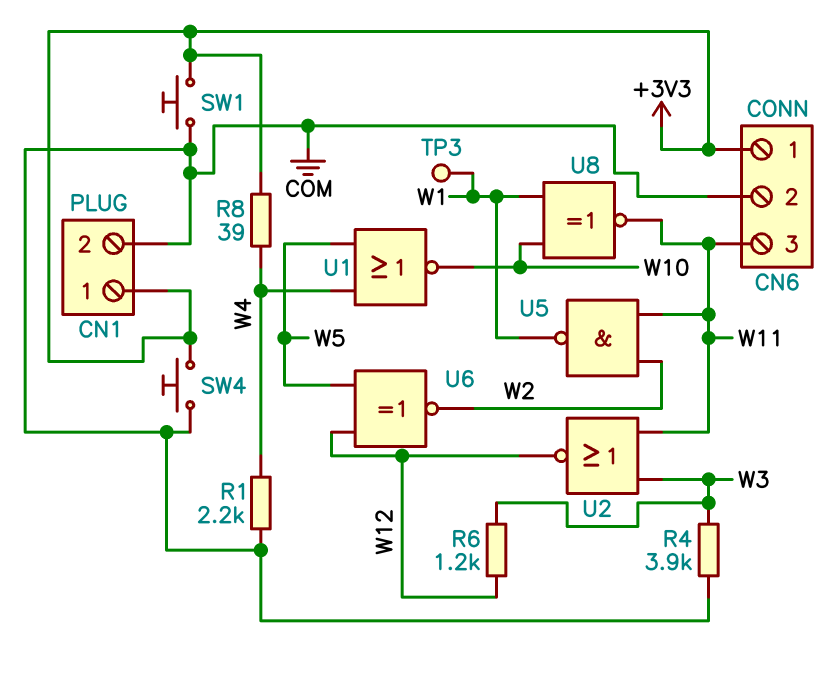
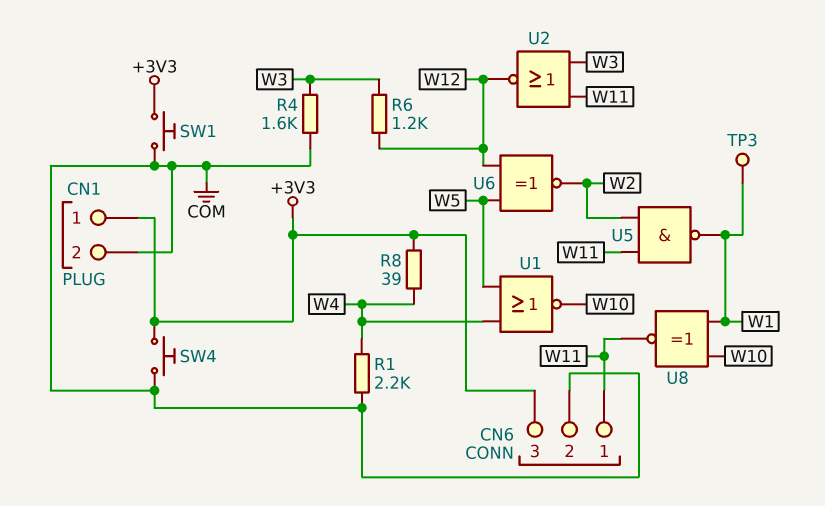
CN6 pin 1: +3V3 -> W11
CN6 pin 3: W11 -> +3V3
R4: 3.9k (COM, W3) -> 1.6k (COM, W3)

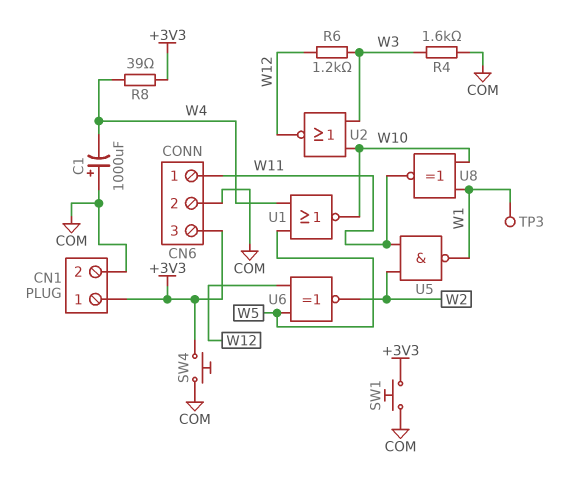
C1: none -> 1000uF (plus COM, minus W4)
R1: 2.2k (COM, W4) -> none
U2: NOR (in W3, in W11, out W12) -> NOR (in W3, in W10, out W12)

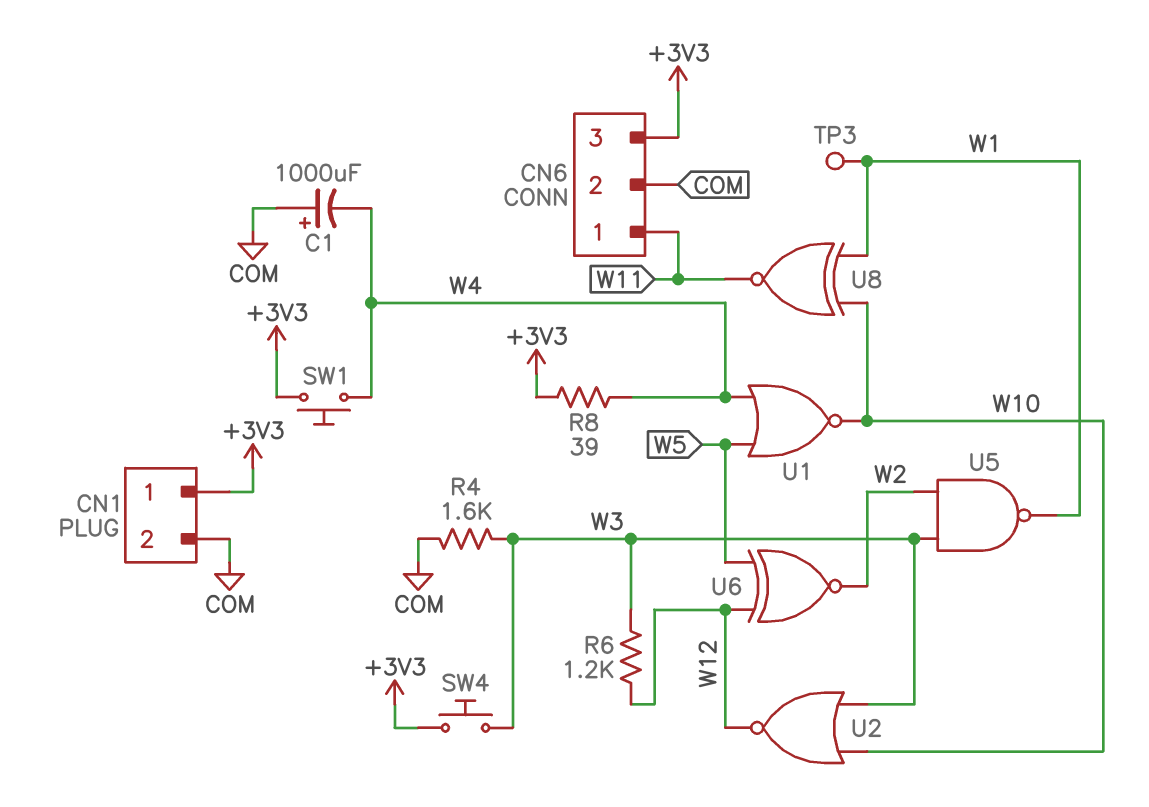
SW1: button (+3V3, COM) -> button (+3V3, W4)
SW4: button (+3V3, COM) -> button (+3V3, W3)
U5: NAND (in W2, in W11, out W1) -> NAND (in W2, in W3, out W1)

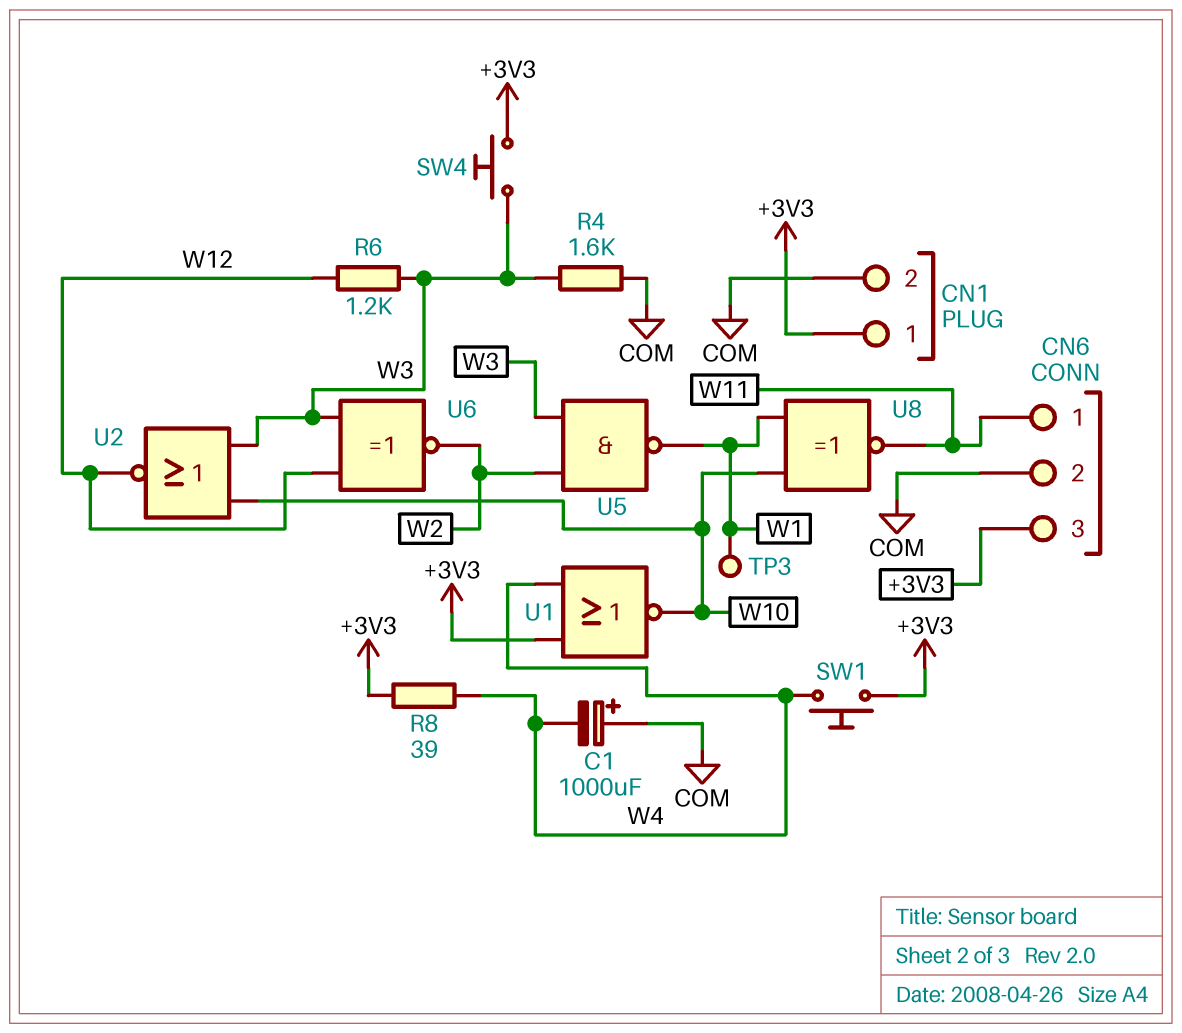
U1: NOR (in W4, in W5, out W10) -> NOR (in +3V3, in W4, out W10)
U6: XNOR (in W5, in W12, out W2) -> XNOR (in W3, in W12, out W2)

